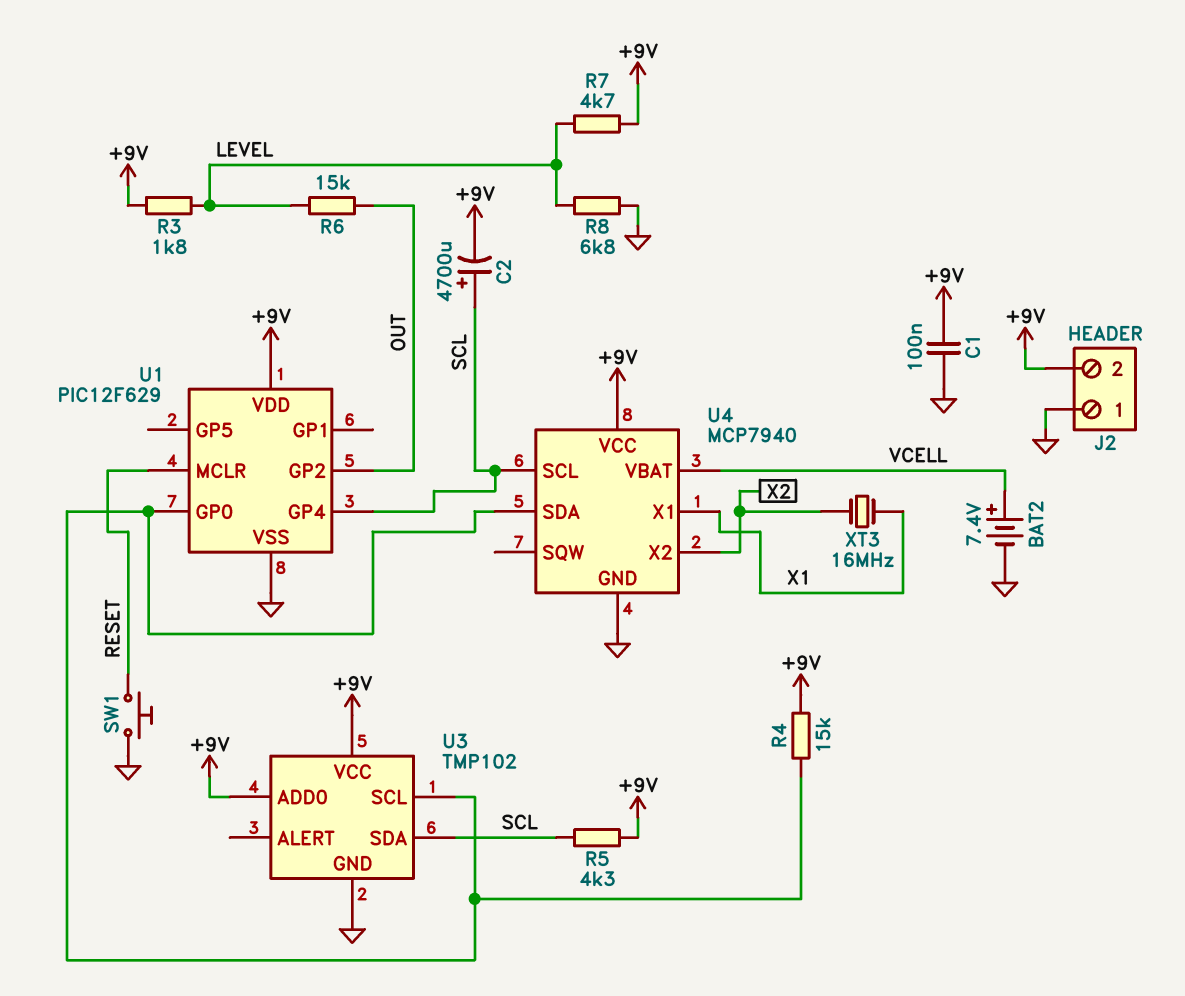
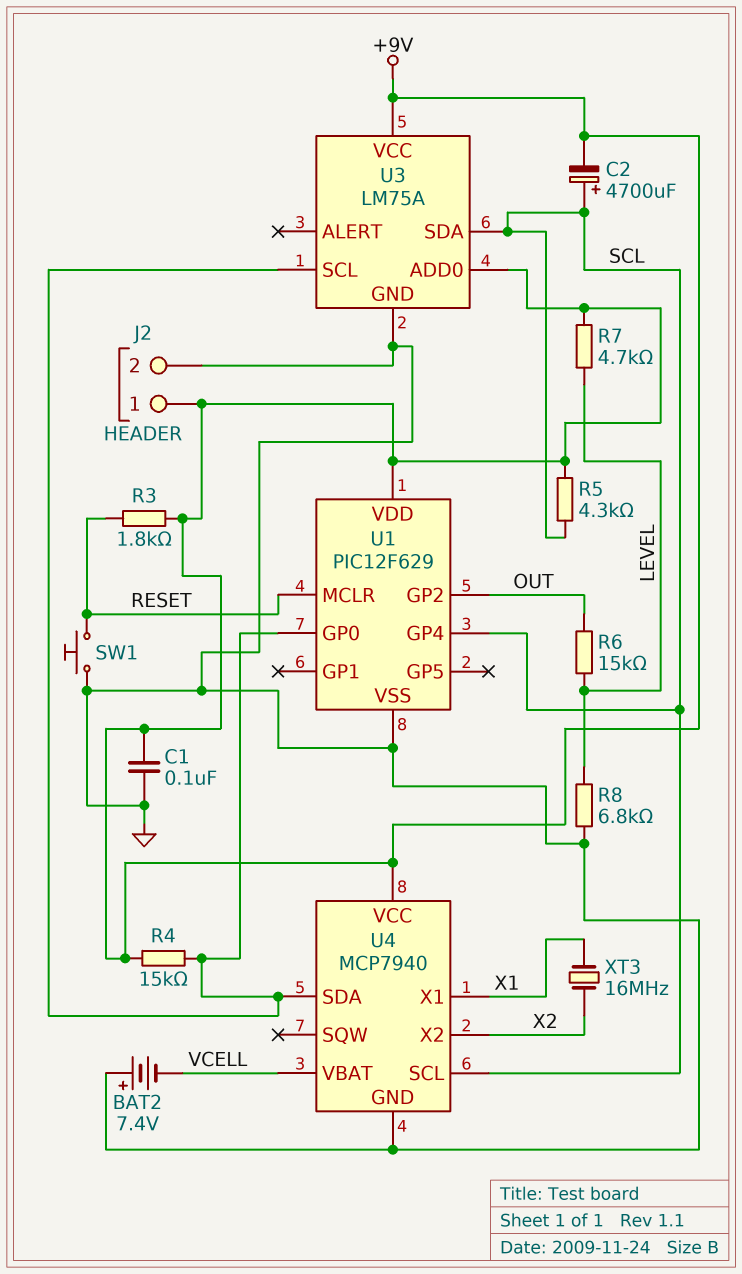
BAT2: 7.4V (plus VCELL, minus GND) -> 7.4V (plus GND, minus VCELL)
J2 pin 1: GND -> +9V
J2 pin 2: +9V -> GND
R3: 1.8k (+9V, LEVEL) -> 1.8k (+9V, RESET)
U3: TMP102 -> LM75A

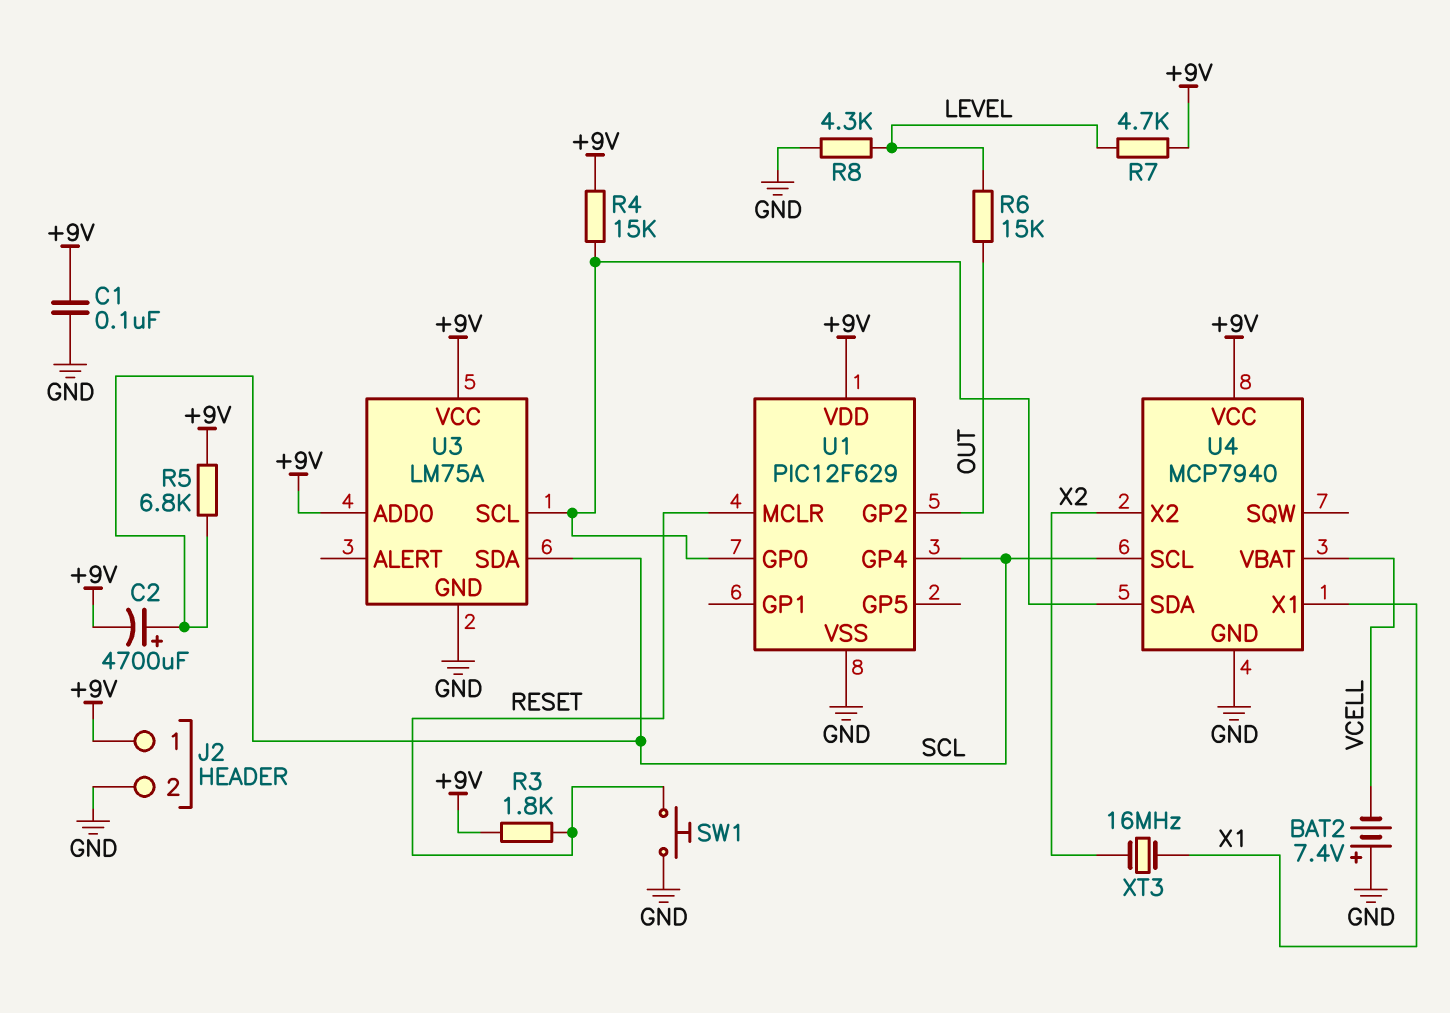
R5: 4.3k (+9V, SCL) -> 6.8k (+9V, SCL)
R8: 6.8k (GND, LEVEL) -> 4.3k (GND, LEVEL)

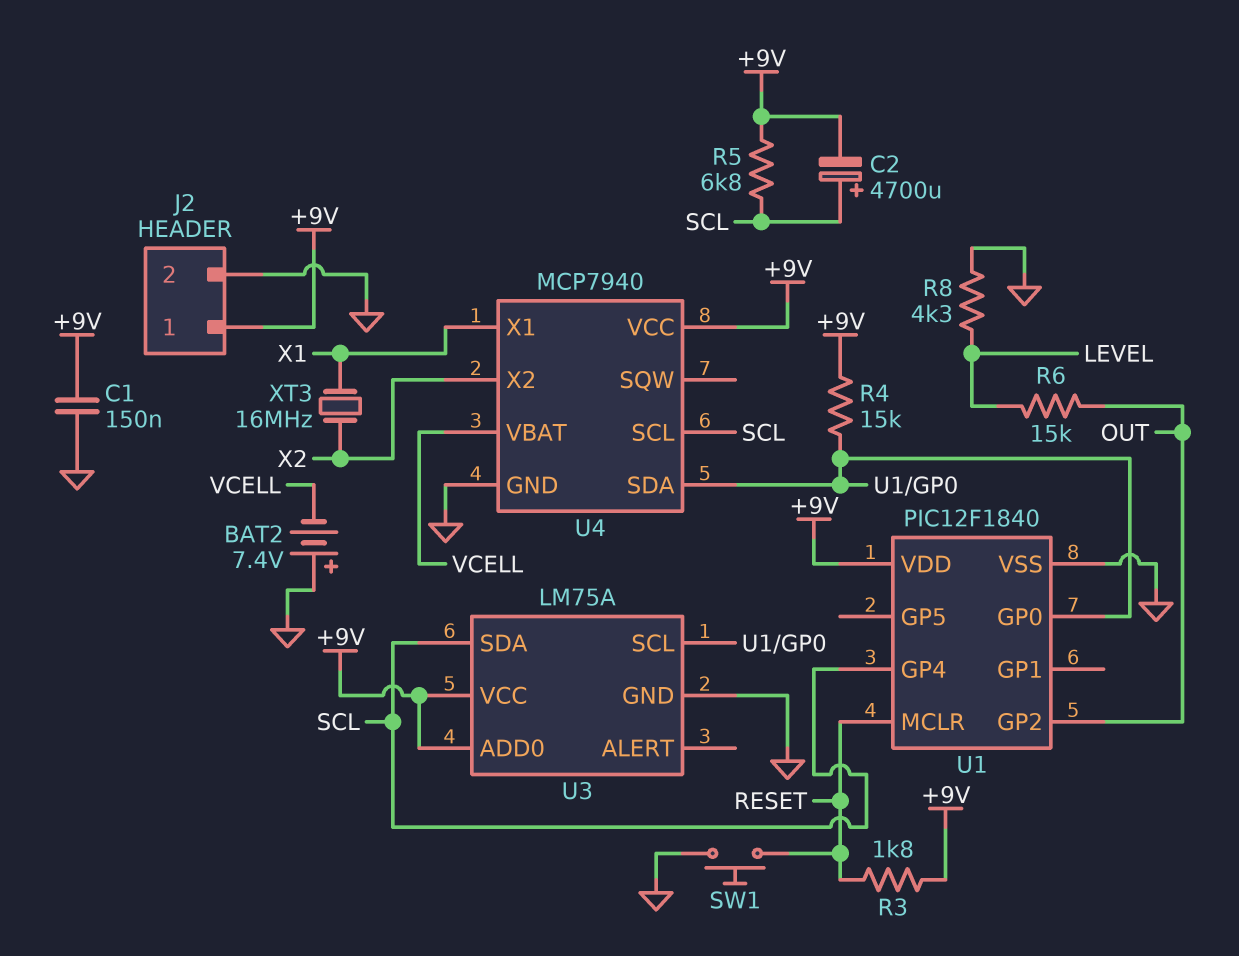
C1: 100nF (+9V, GND) -> 150nF (+9V, GND)
R7: 4.7k (+9V, LEVEL) -> none
U1: PIC12F629 -> PIC12F1840

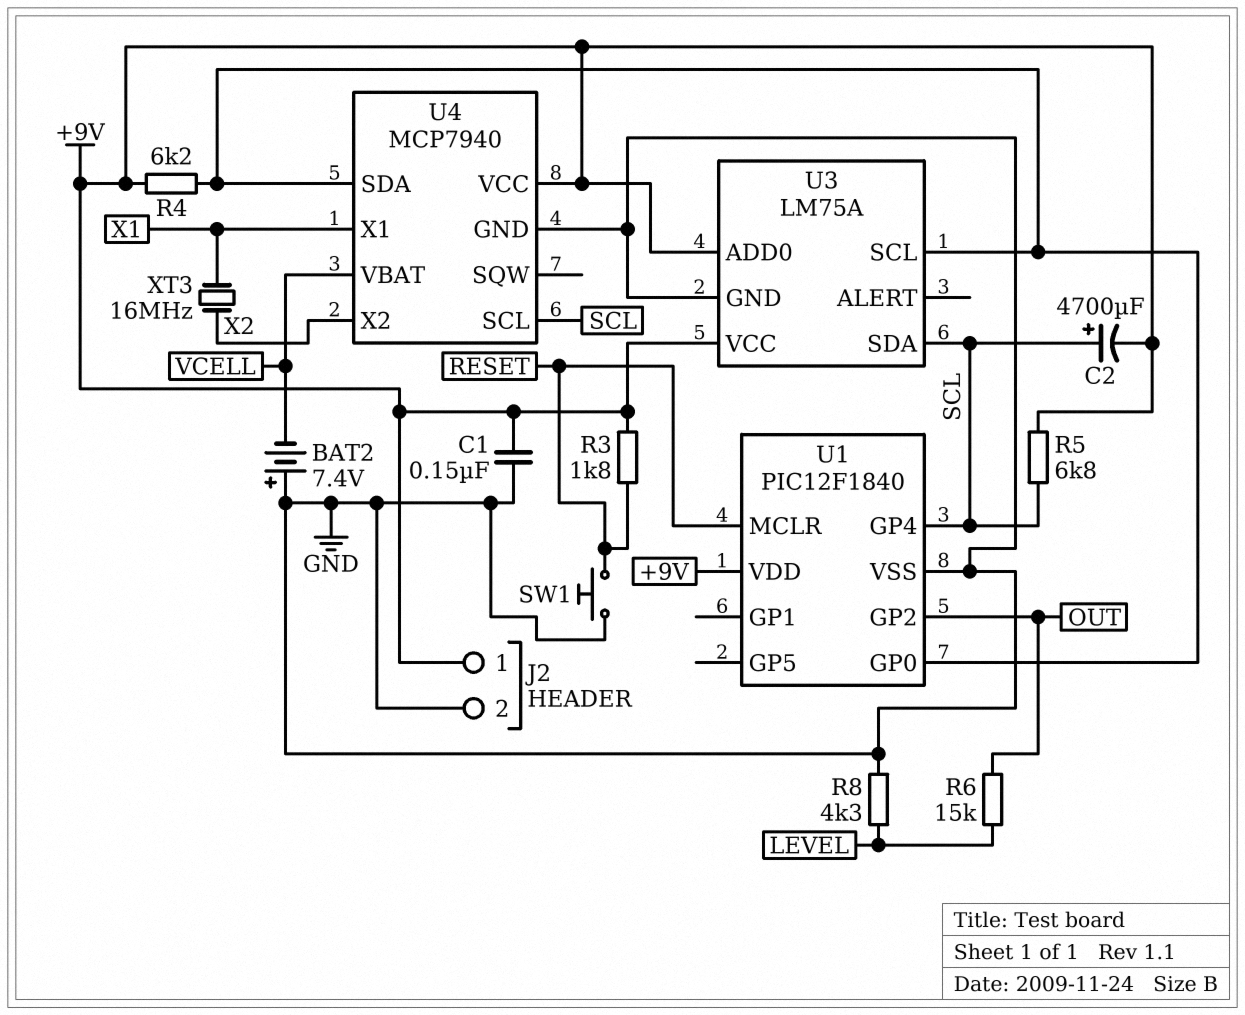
R4: 15k (+9V, U1/GP0) -> 6.2k (+9V, U1/GP0)

